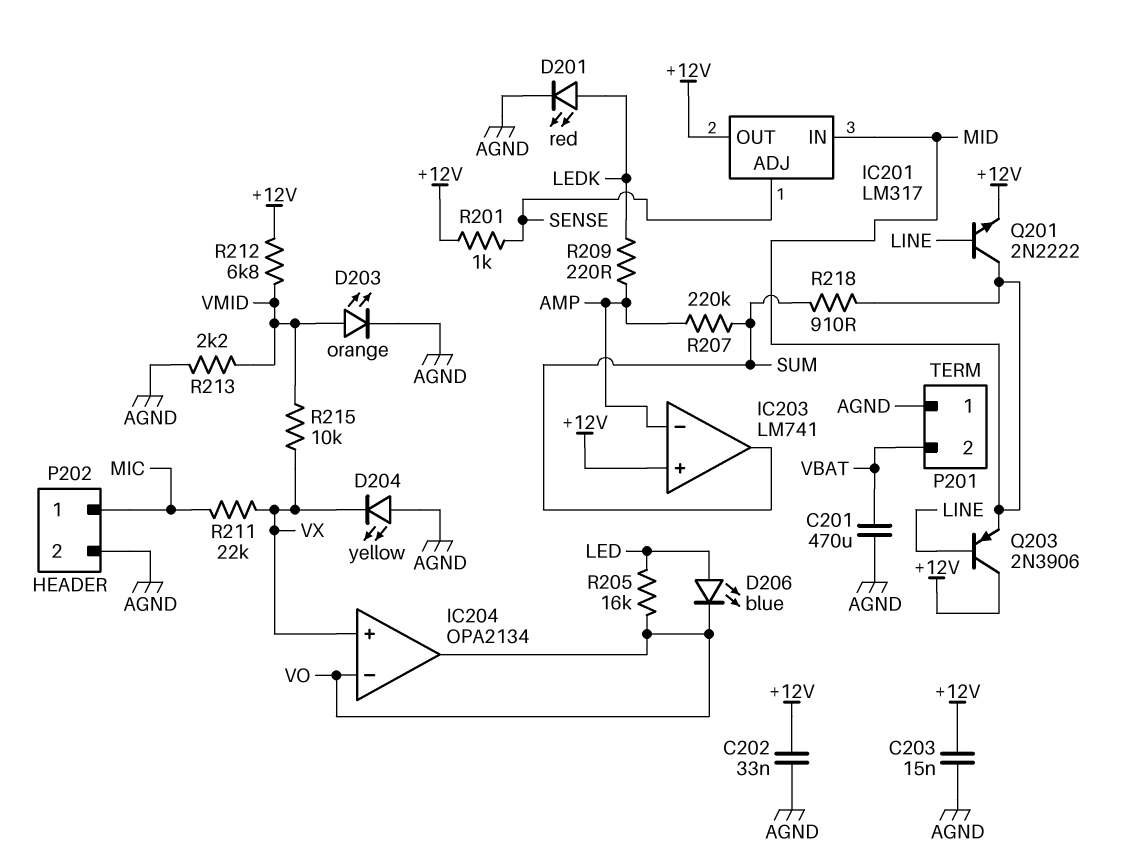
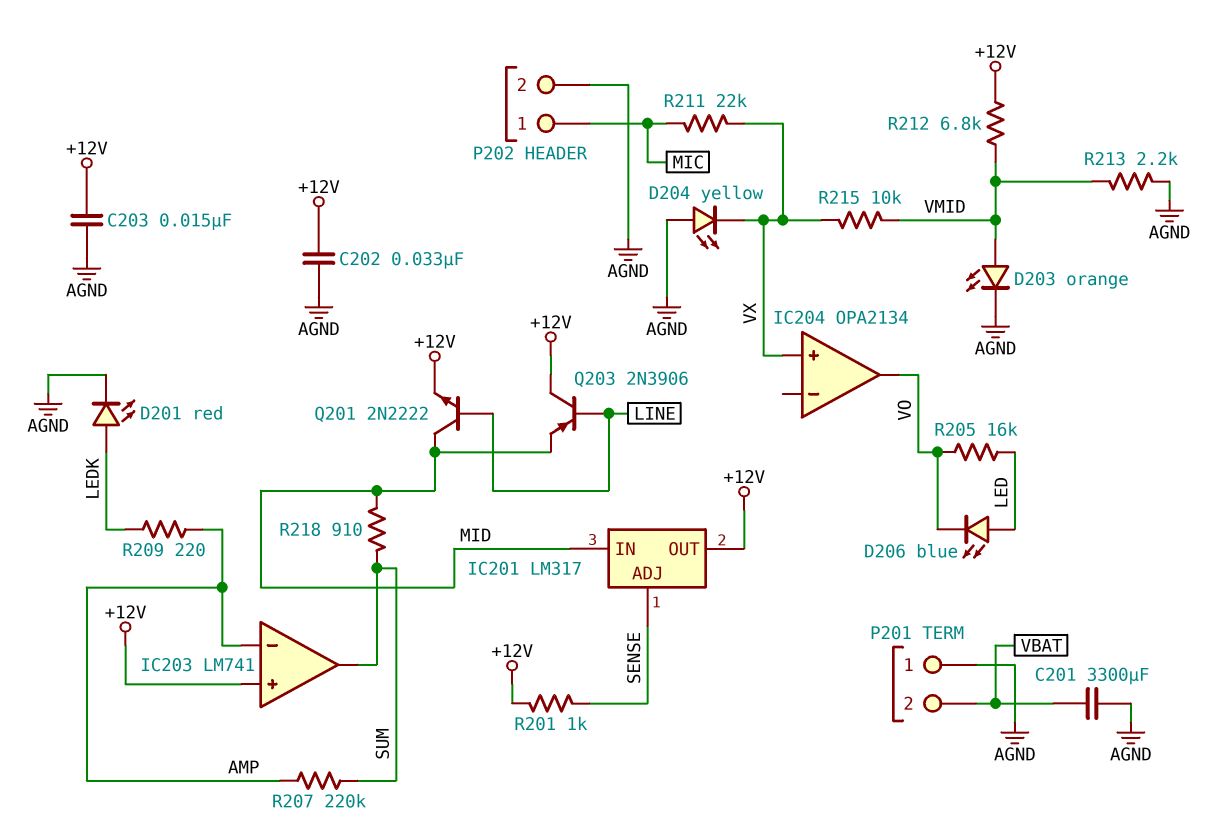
C201: 470uF (AGND, VBAT) -> 3300uF (AGND, VBAT)
IC204 pin in-: VO -> none

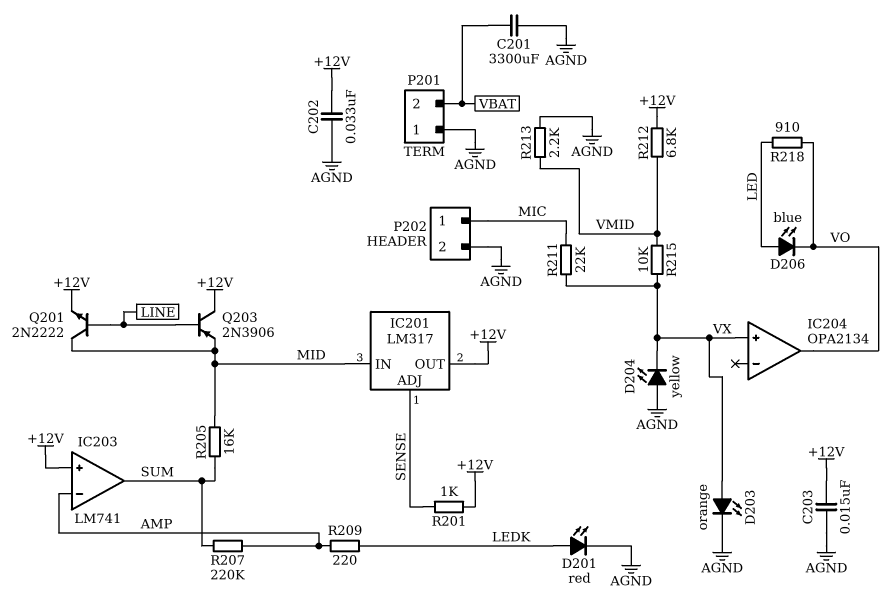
D203: LED orange (A VMID, K AGND) -> LED orange (A VX, K AGND)
R205: 16k (LED, VO) -> 16k (MID, SUM)
R218: 910 (MID, SUM) -> 910 (LED, VO)

